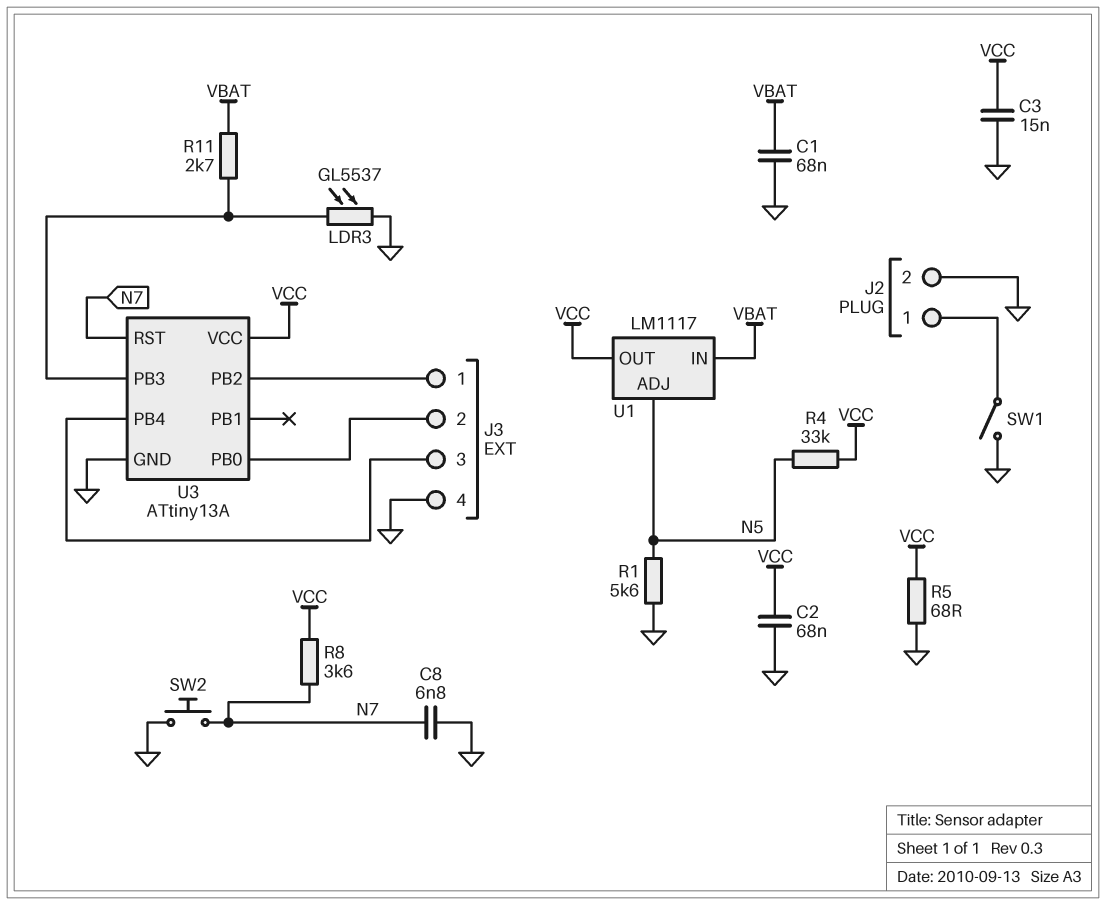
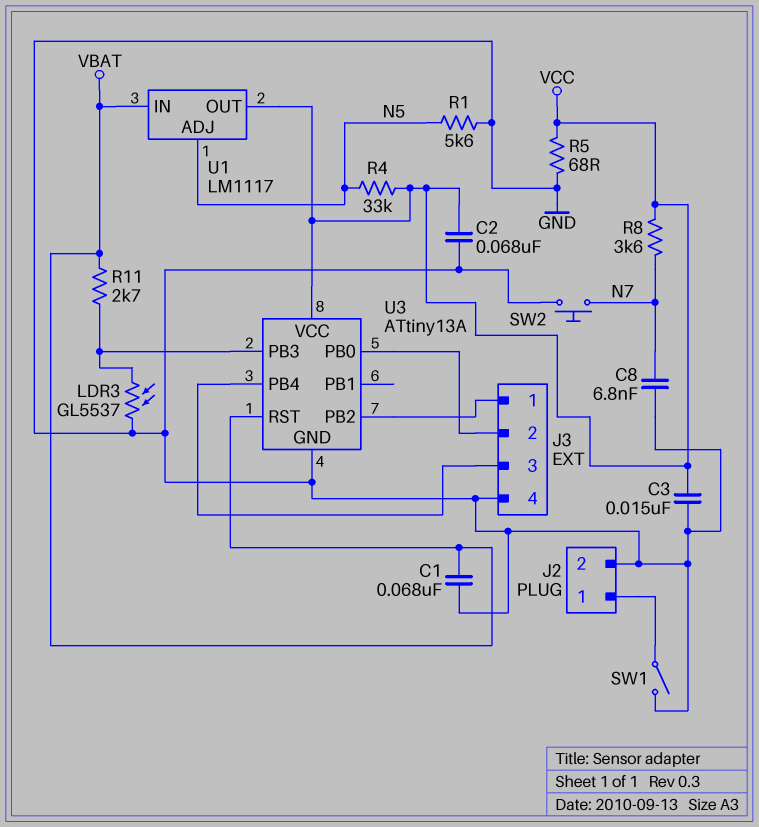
U3 pin RST: N7 -> VBAT

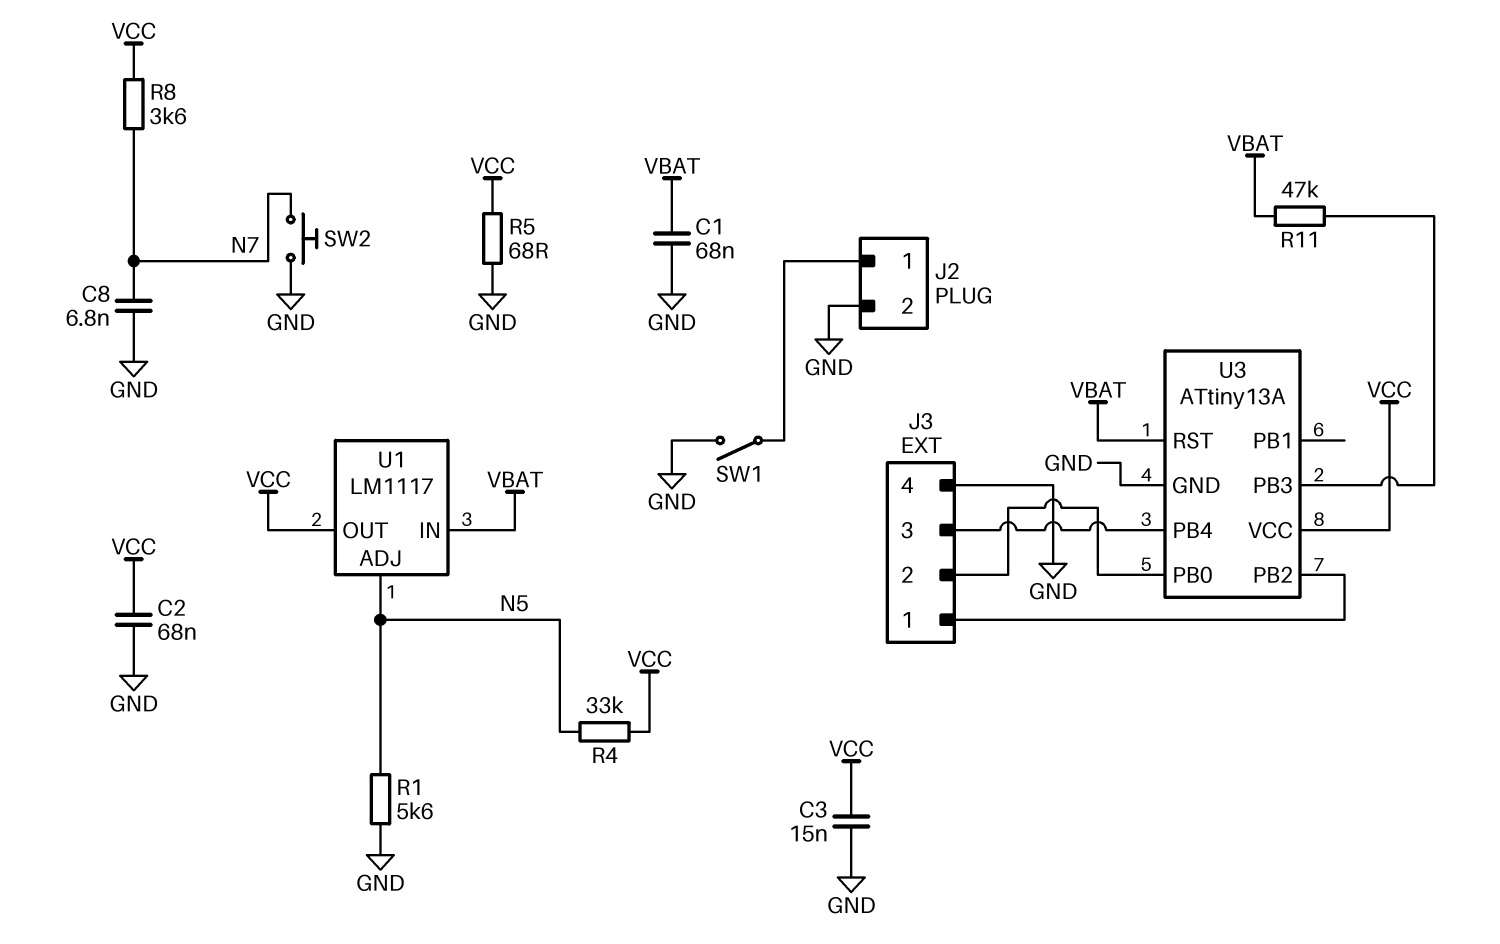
LDR3: GL5537 (GND, U3/PB3) -> none
R11: 2.7k (U3/PB3, VBAT) -> 47k (U3/PB3, VBAT)

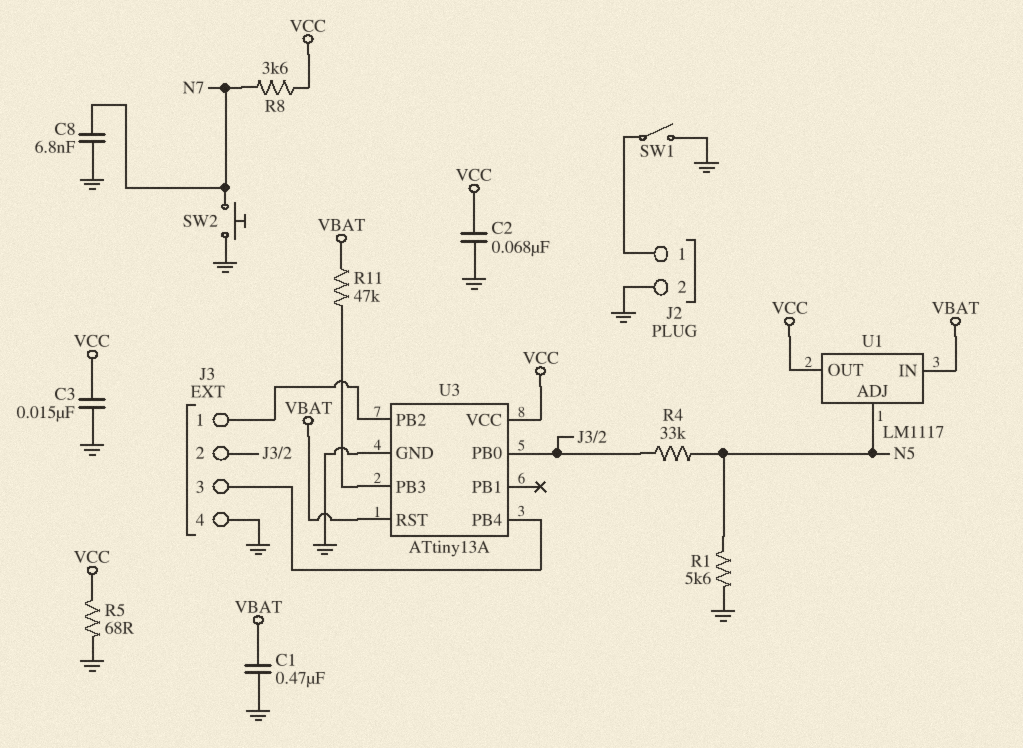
C1: 68nF (GND, VBAT) -> 470nF (GND, VBAT)
R4: 33k (N5, VCC) -> 33k (J3/2, N5)

